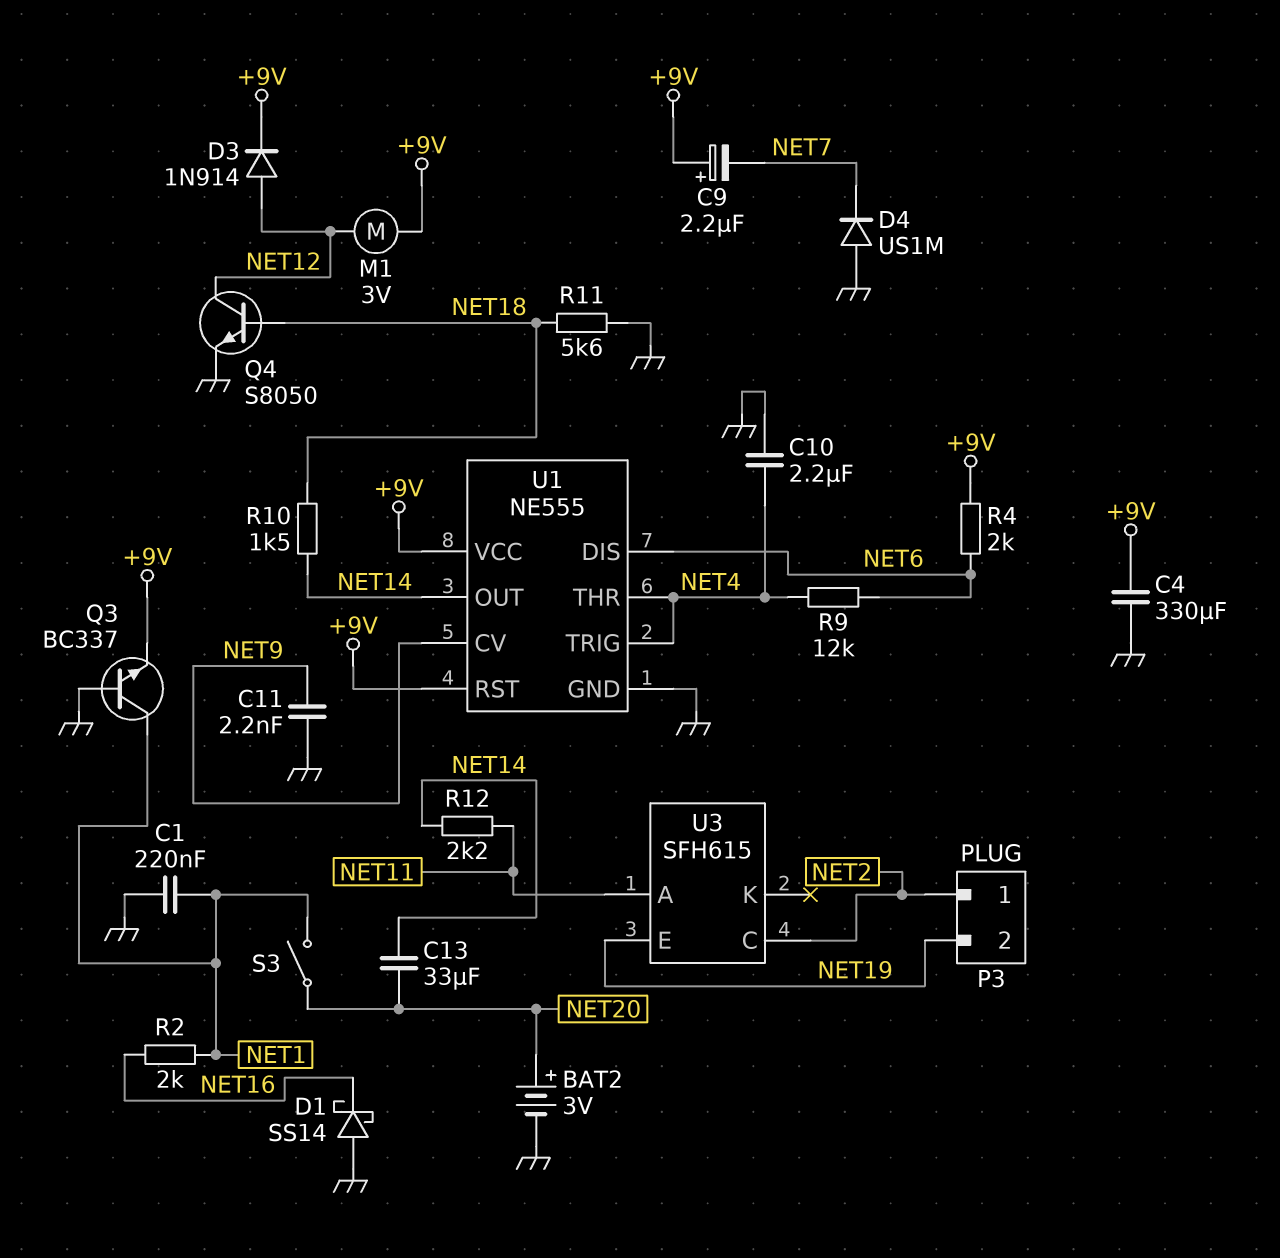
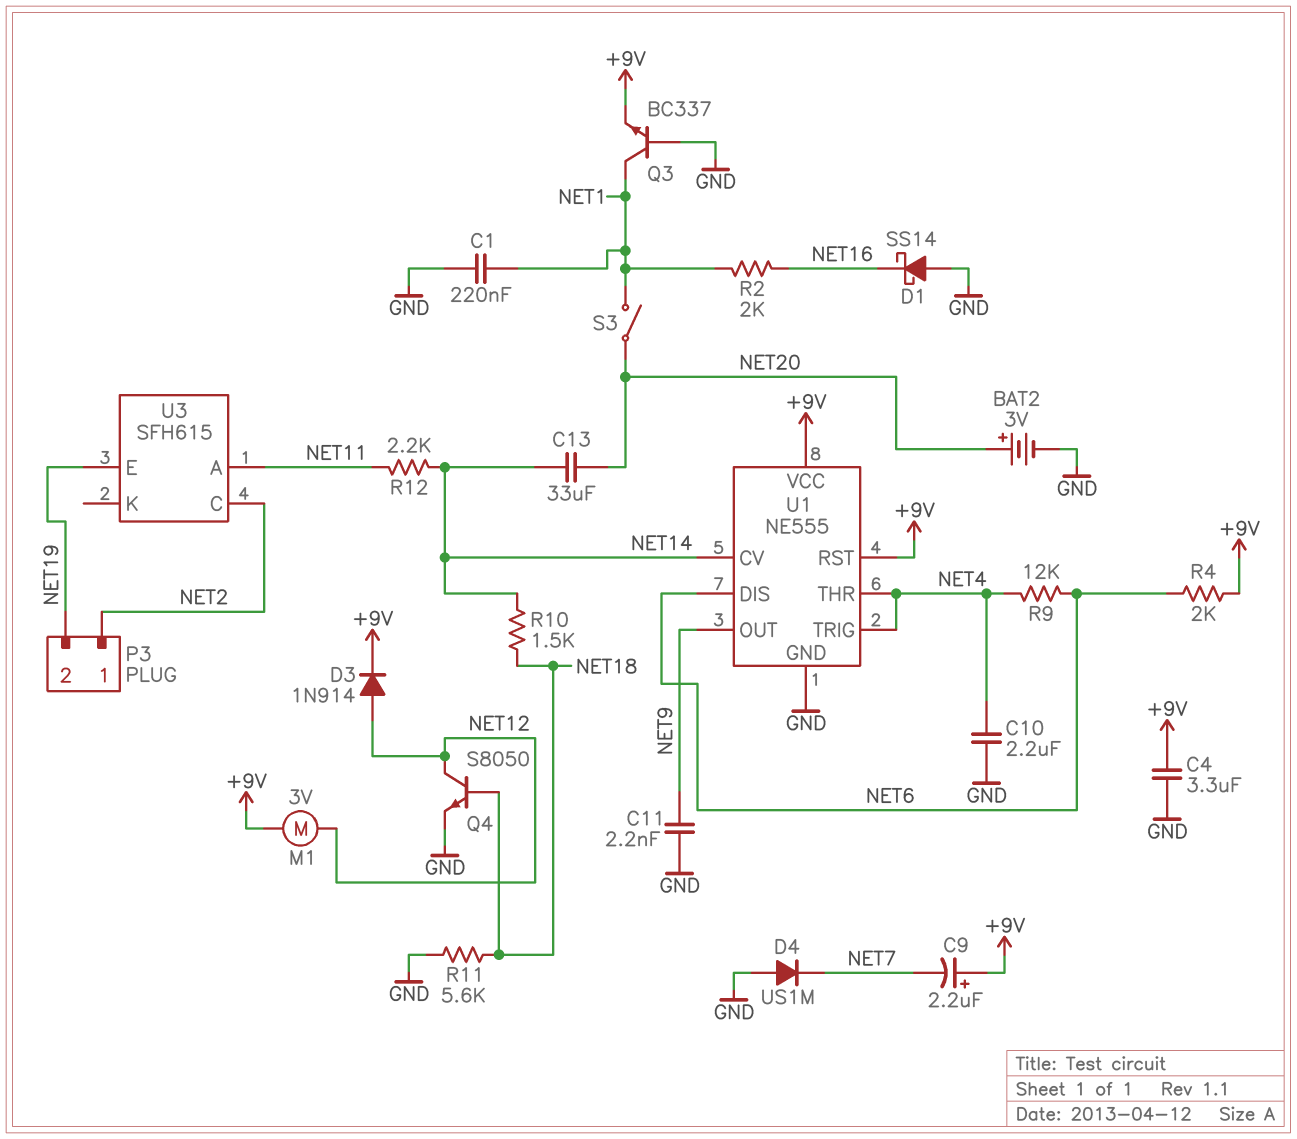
C4: 330uF (+9V, GND) -> 3.3uF (+9V, GND)
U1 pin CV: NET9 -> NET14
U1 pin OUT: NET14 -> NET9

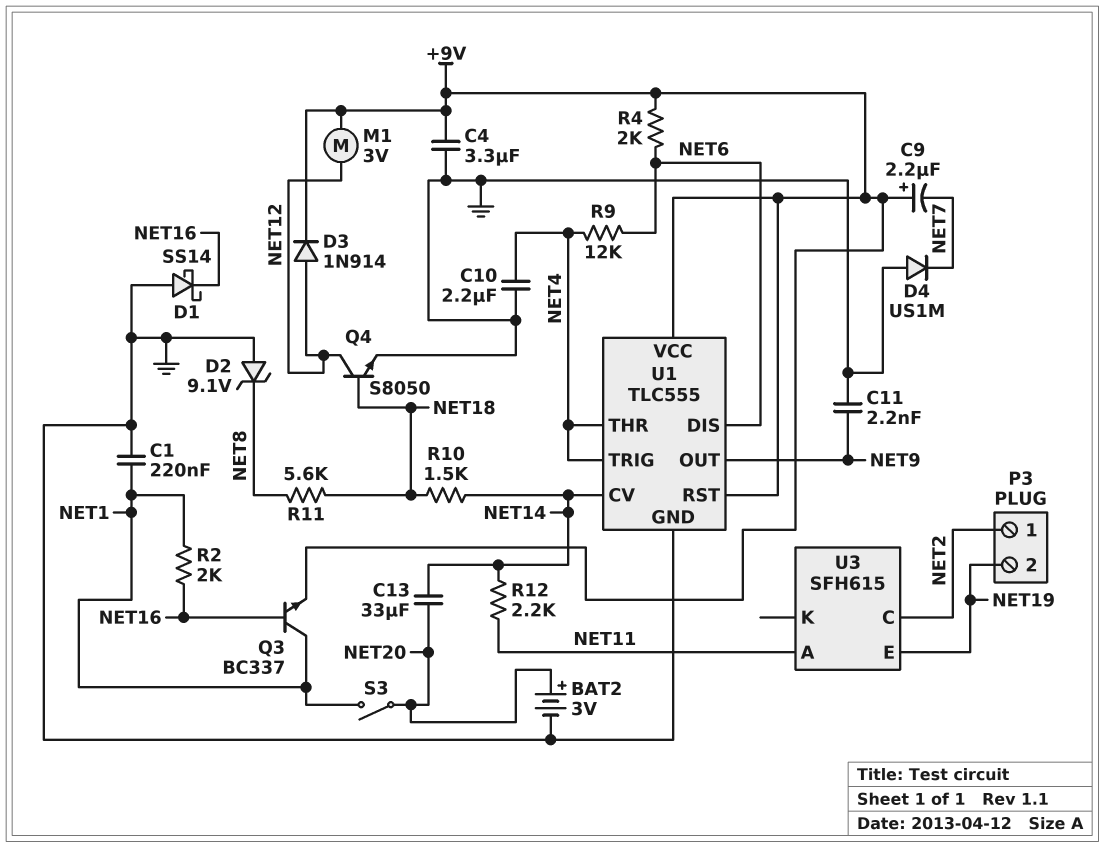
D2: none -> zener 9.1V (A GND, K NET8)
Q3: NPN BC337 (B GND, C NET1, E +9V) -> NPN BC337 (B NET16, C NET1, E +9V)
R11: 5.6k (GND, NET18) -> 5.6k (NET8, NET18)
U1: NE555 -> TLC555

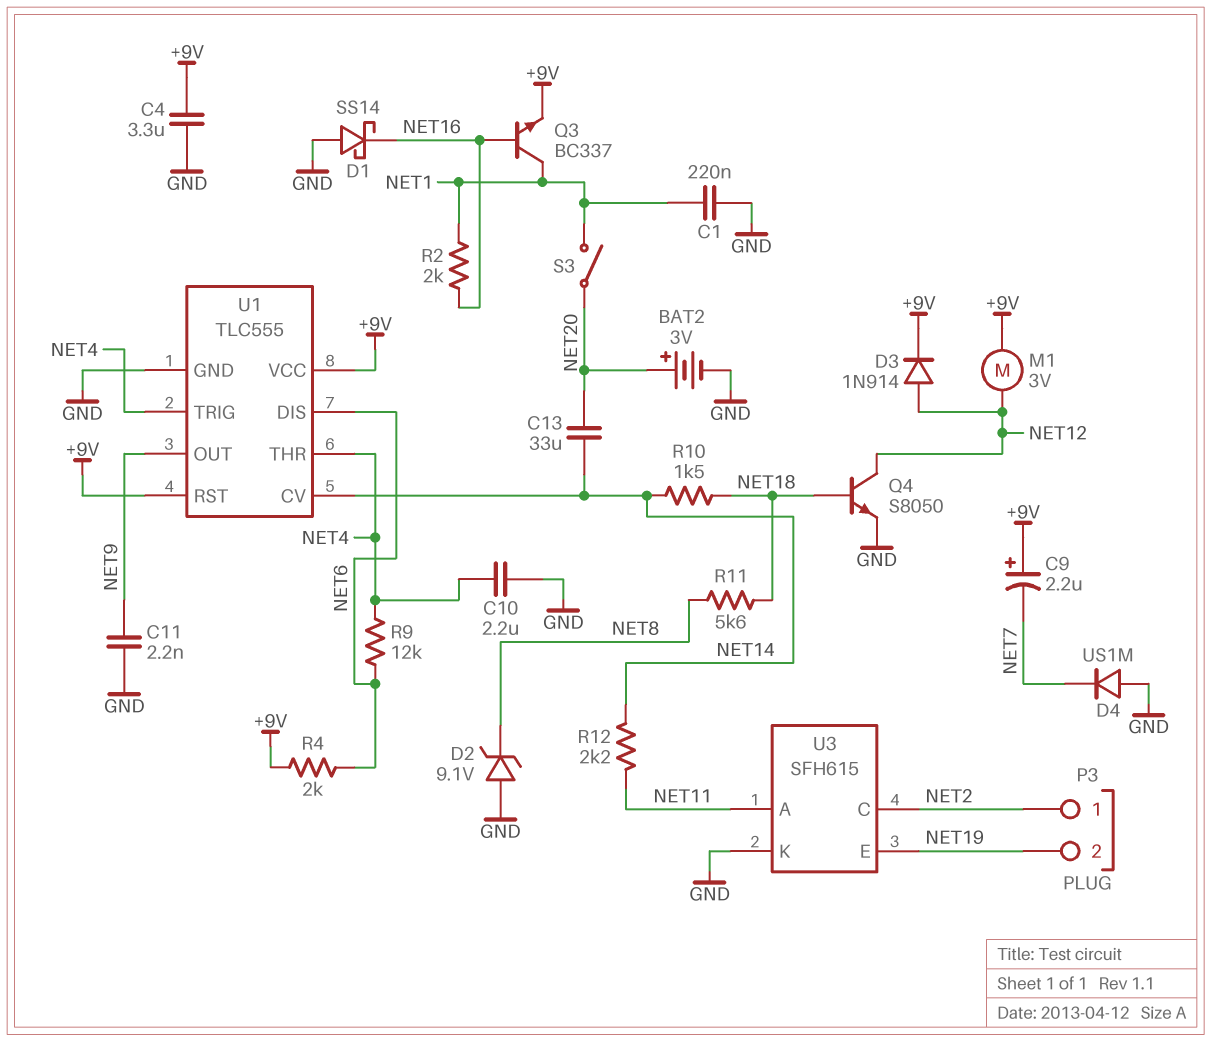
U3 pin K: none -> GND

